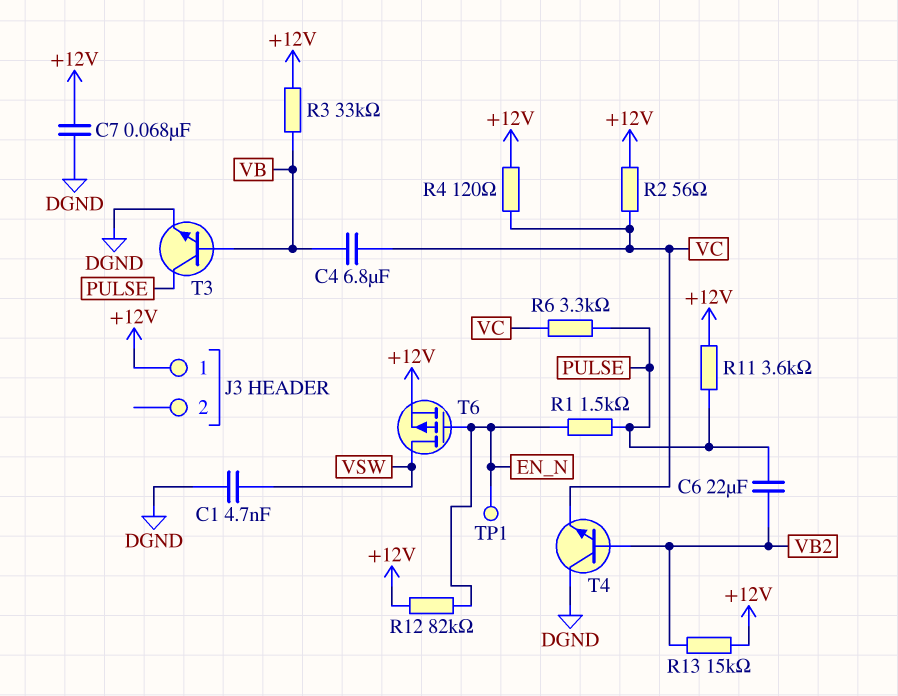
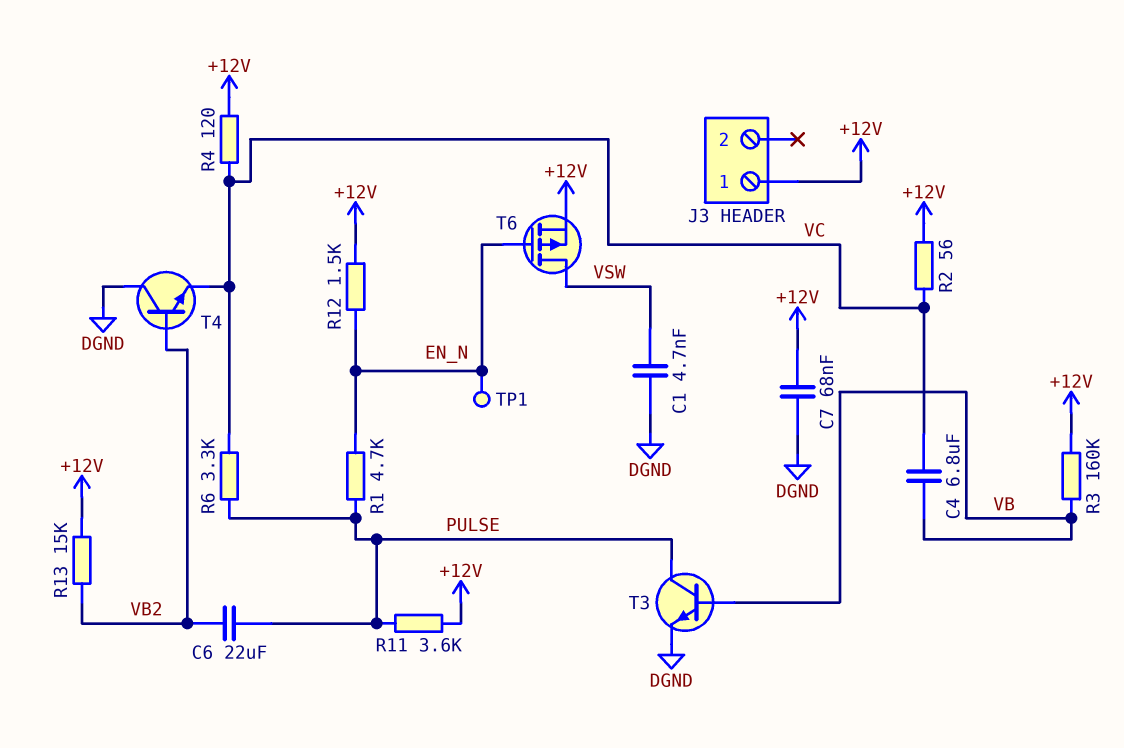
R1: 1.5k (EN_N, PULSE) -> 4.7k (EN_N, PULSE)
R3: 33k (+12V, VB) -> 160k (+12V, VB)
R12: 82k (+12V, EN_N) -> 1.5k (+12V, EN_N)

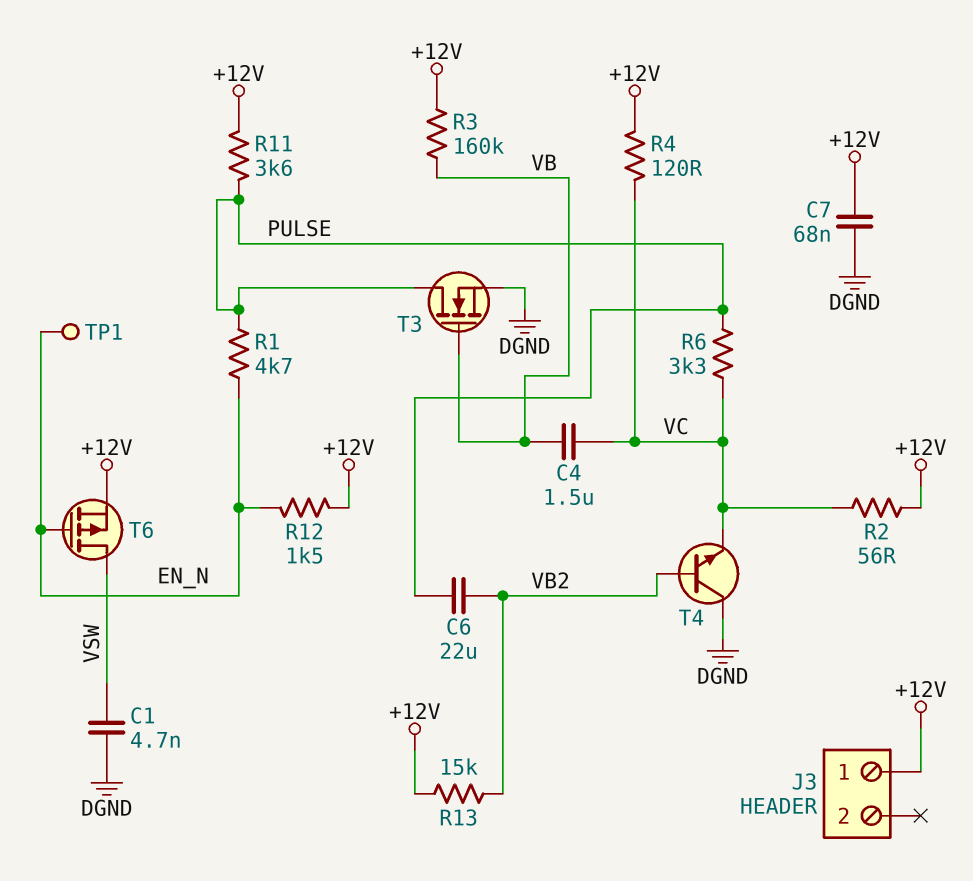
C4: 6.8uF (VB, VC) -> 1.5uF (VB, VC)
T3: NPN (B VB, C PULSE, E DGND) -> NMOS (G VB, D PULSE, S DGND)

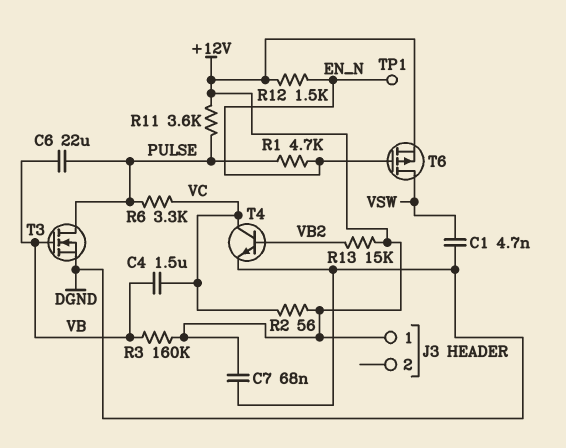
C6: 22uF (PULSE, VB2) -> 22uF (PULSE, VB)
R4: 120 (+12V, VC) -> none
T4: NPN (B VB2, C DGND, E VC) -> NPN (B VB2, C VC, E DGND)

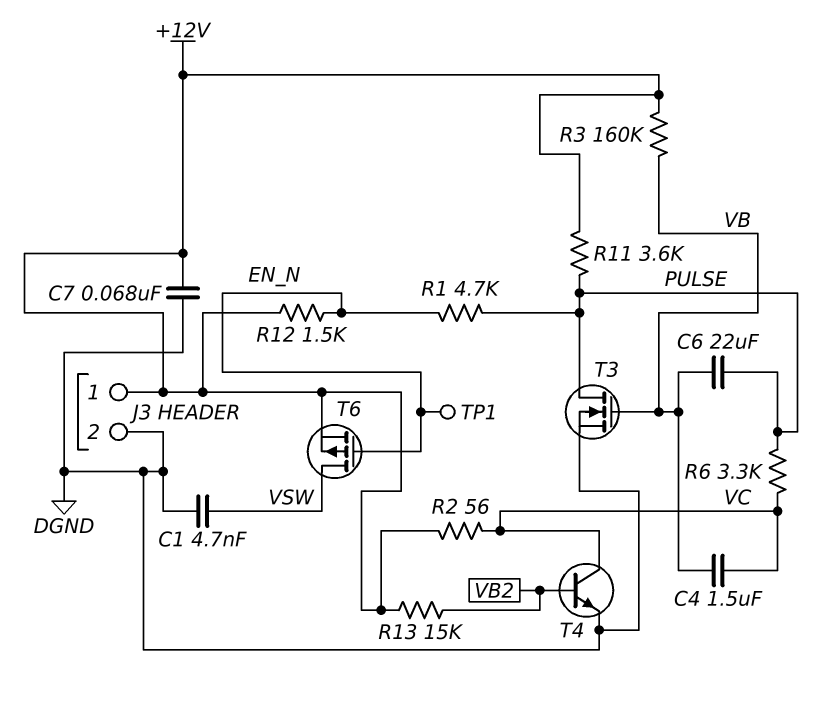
J3 pin 2: none -> DGND

